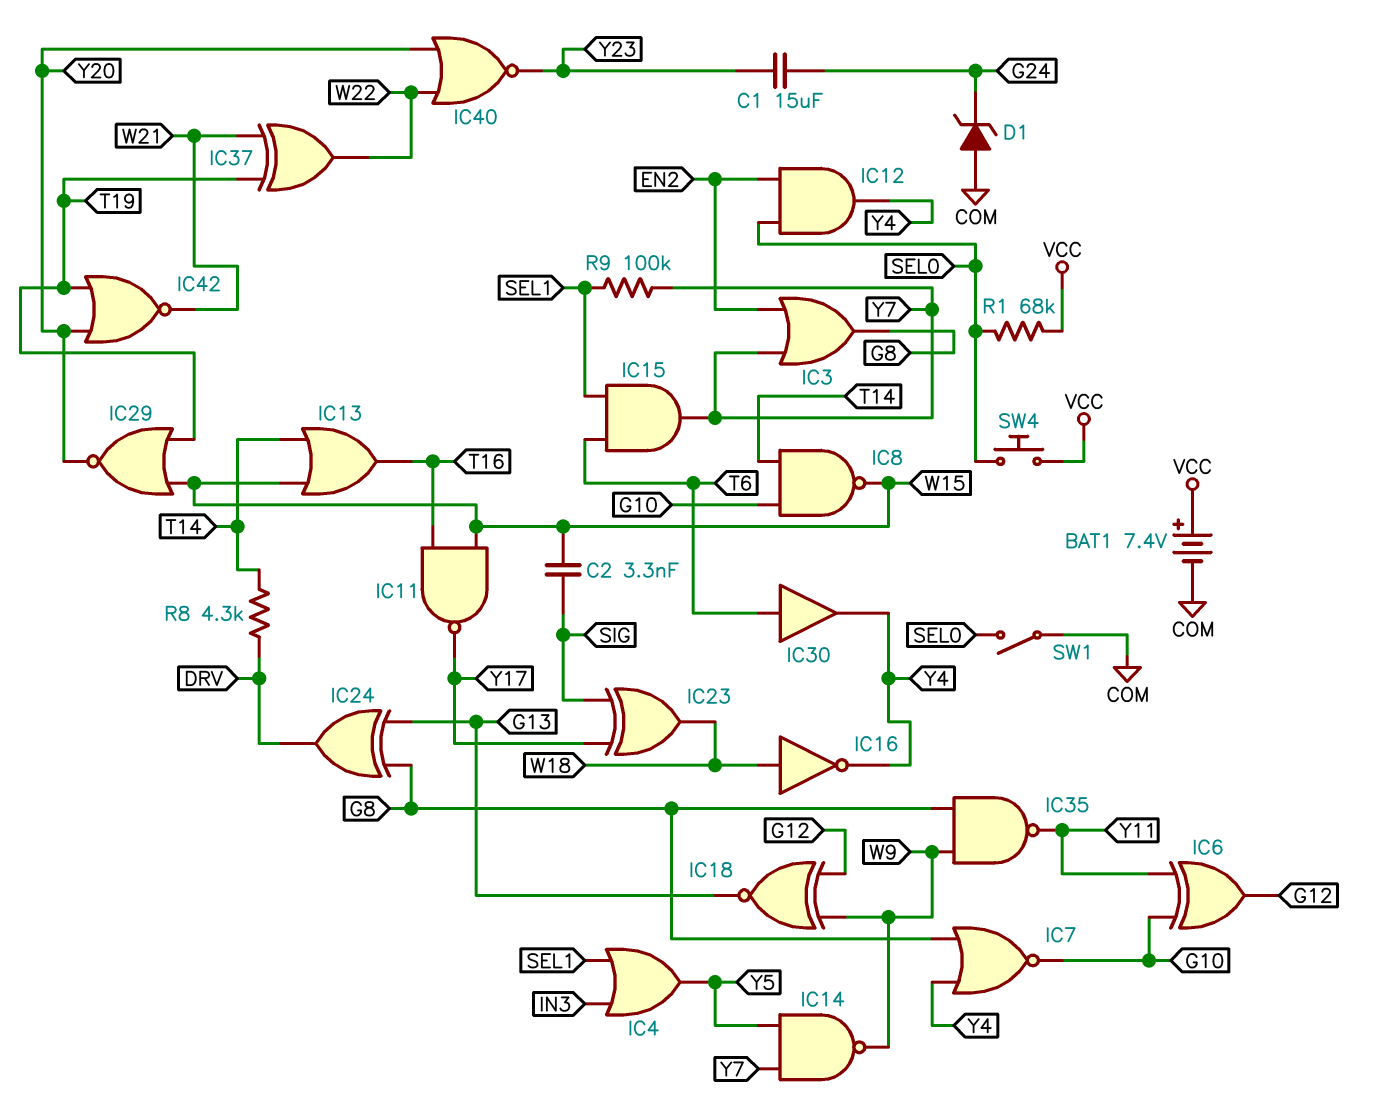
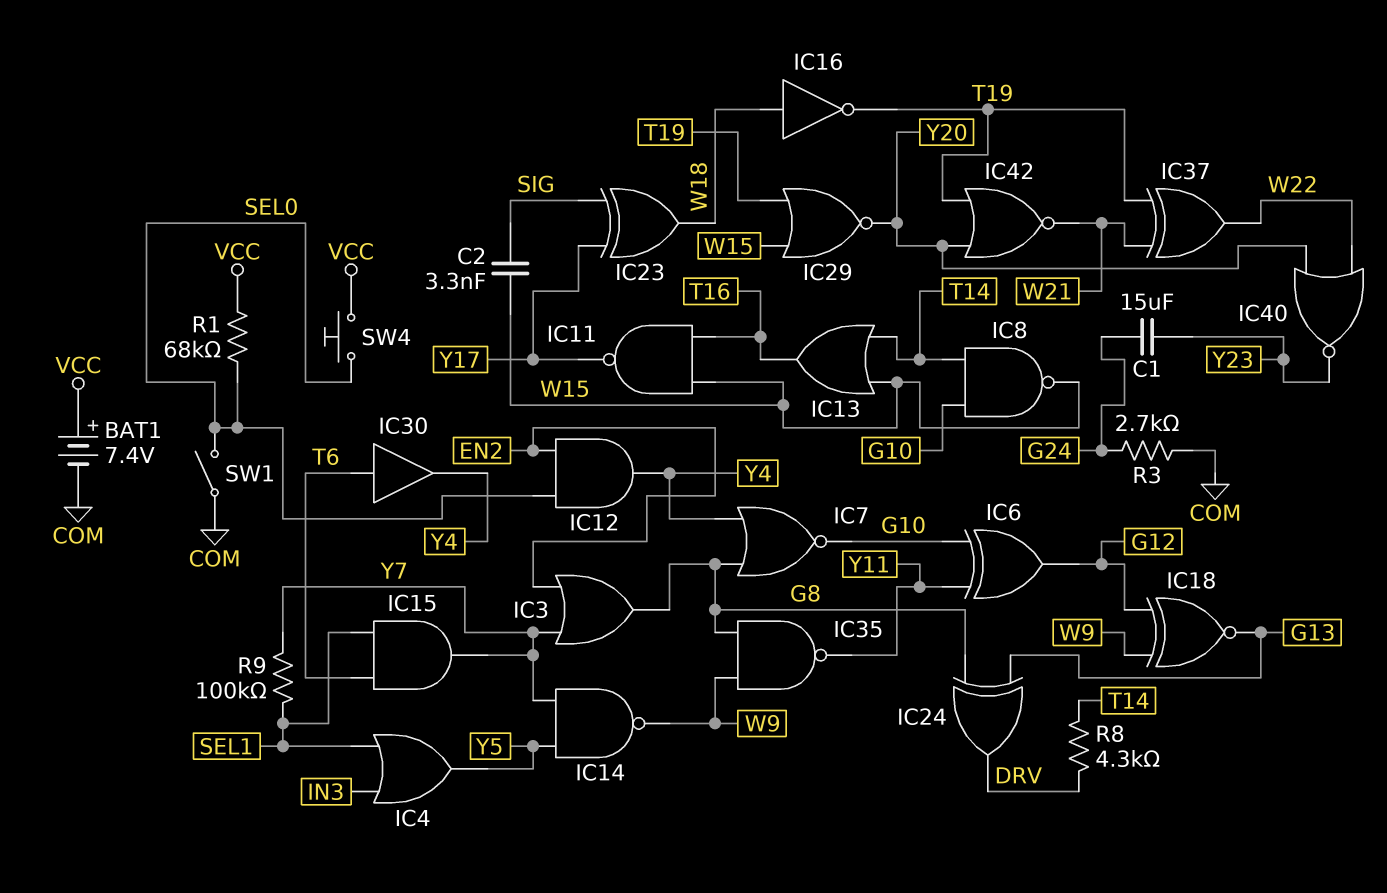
D1: zener (A COM, K G24) -> none
IC16: NOT (in W18, out Y4) -> NOT (in W18, out T19)
R3: none -> 2.7k (COM, G24)

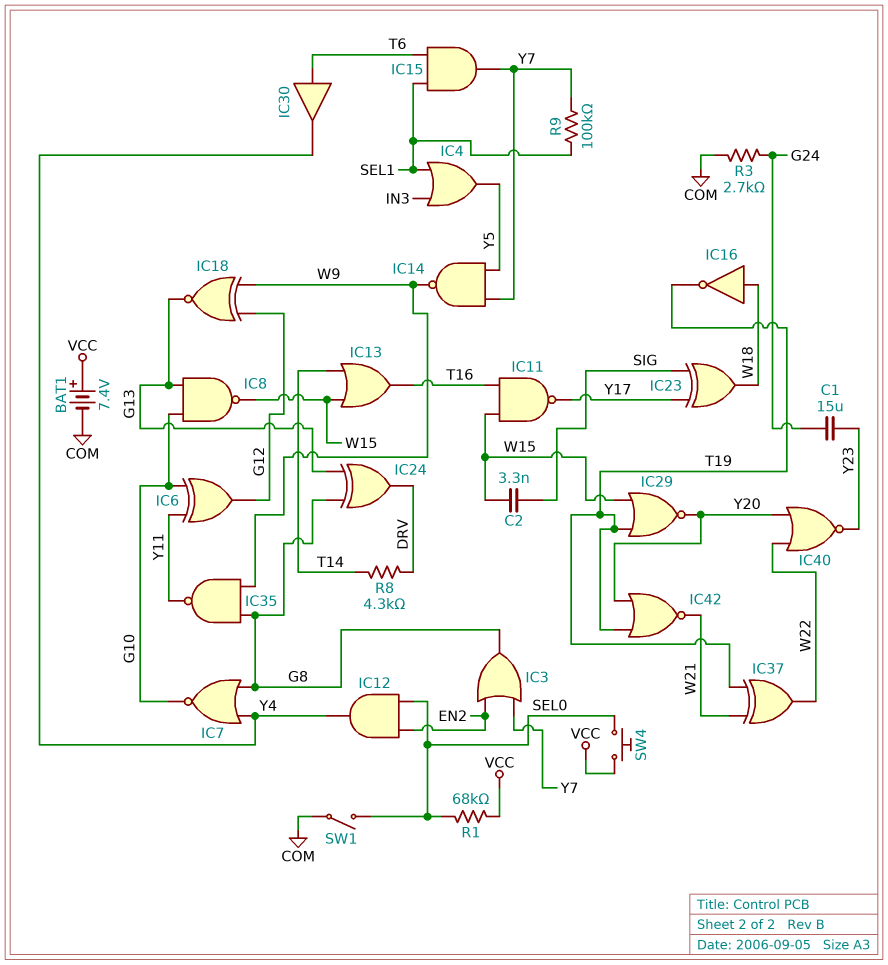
IC8: NAND (in G10, in T14, out W15) -> NAND (in G10, in G13, out W15)

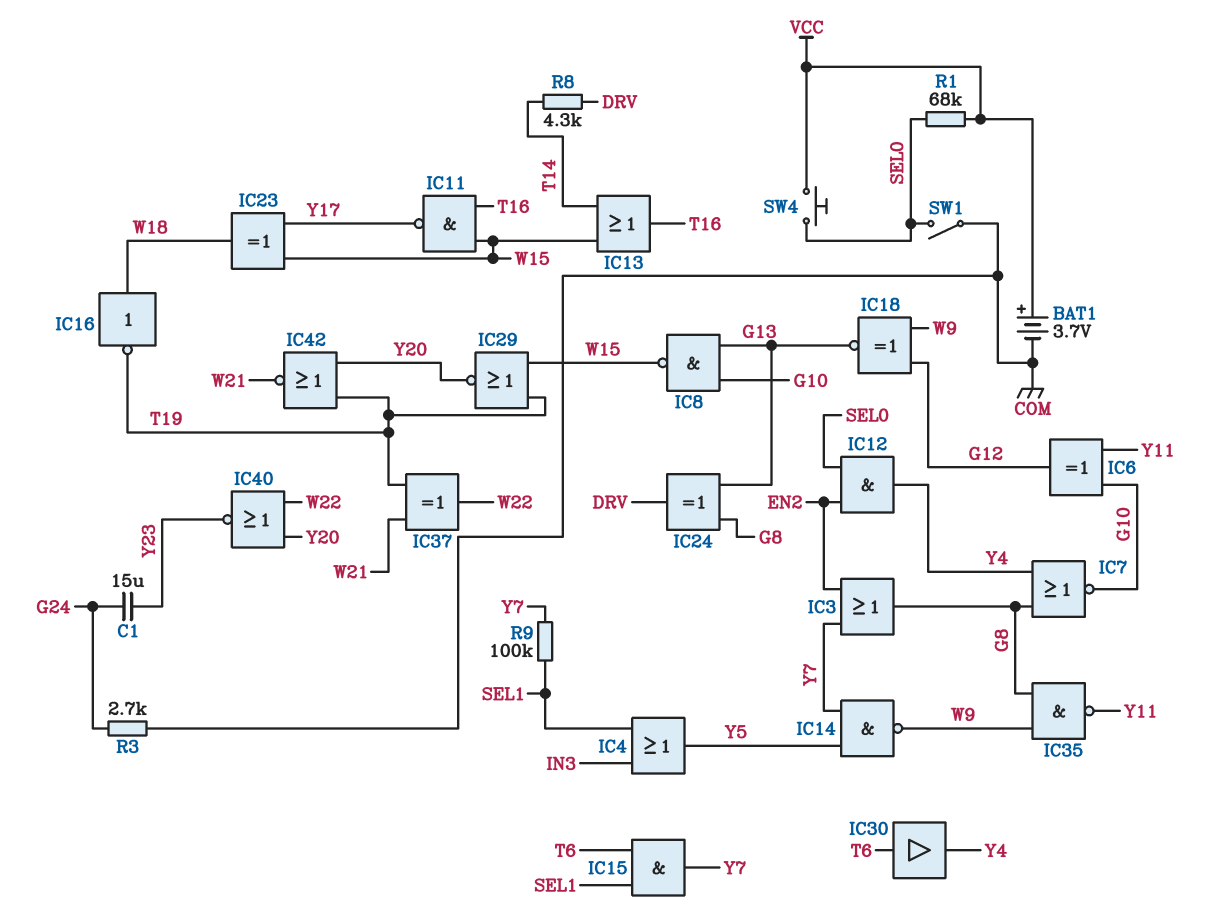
BAT1: 7.4V (plus VCC, minus COM) -> 3.7V (plus VCC, minus COM)
C2: 3.3nF (SIG, W15) -> none
IC23: XOR (in SIG, in Y17, out W18) -> XOR (in W15, in Y17, out W18)

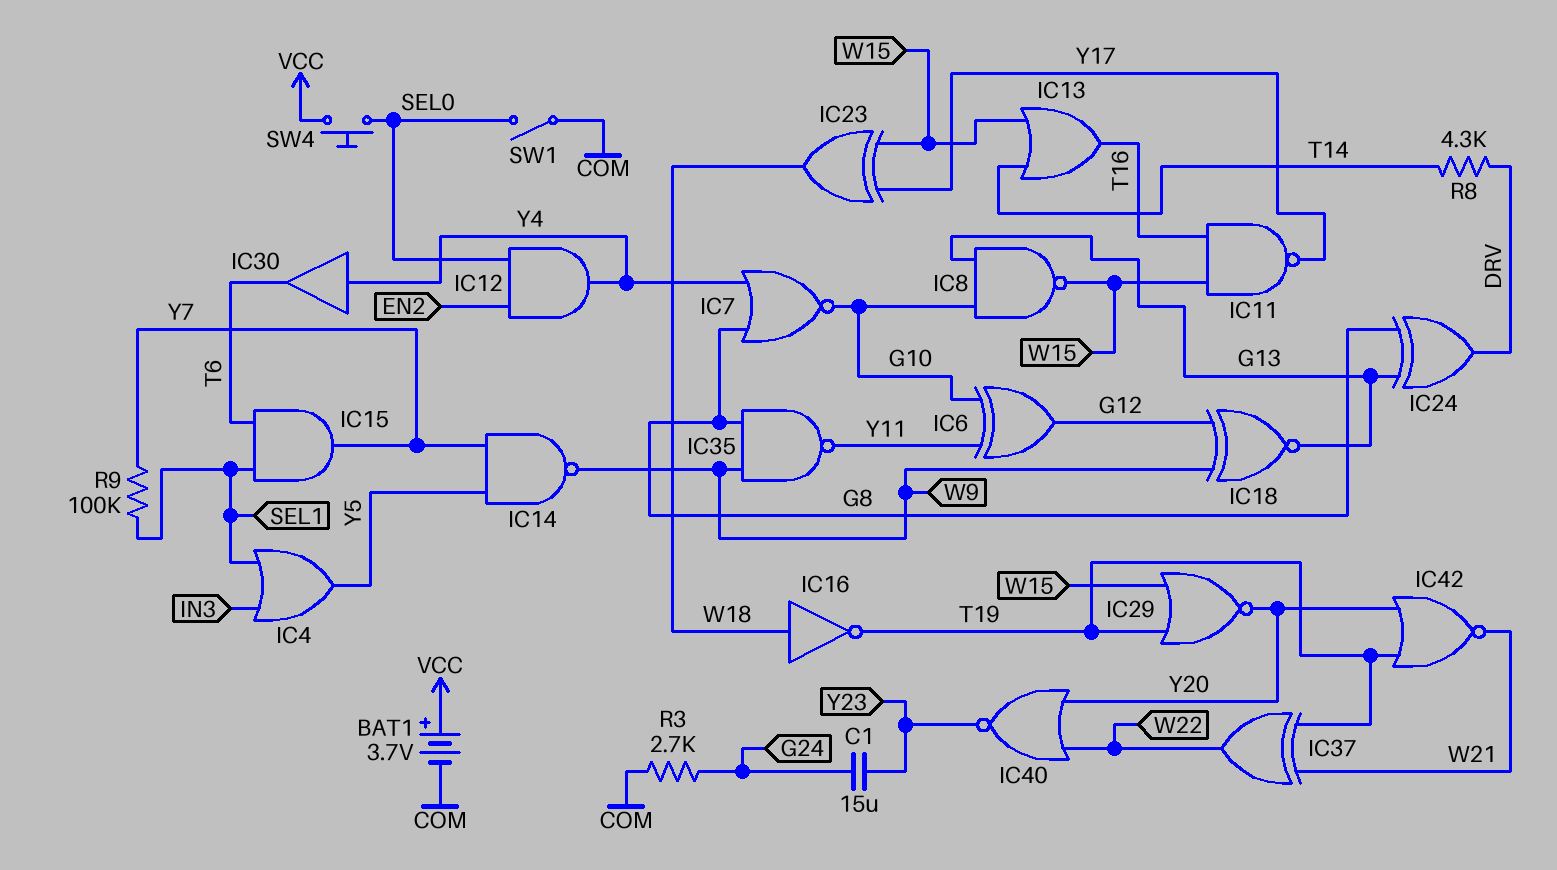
IC3: OR (in EN2, in Y7, out G8) -> none
IC30: buffer (in T6, out Y4) -> buffer (in Y4, out T6)
R1: 68k (SEL0, VCC) -> none

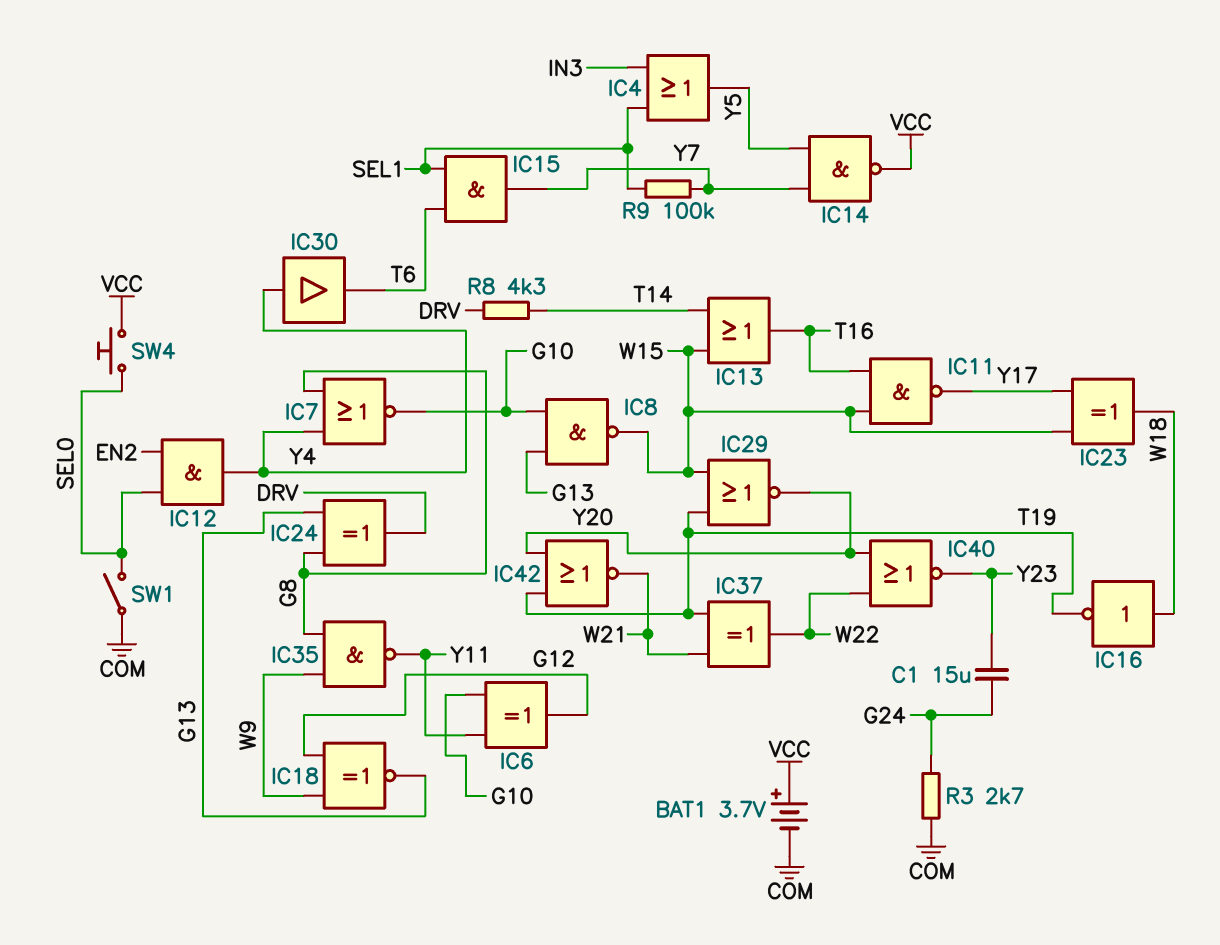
IC14: NAND (in Y5, in Y7, out W9) -> NAND (in Y5, in Y7, out VCC)

